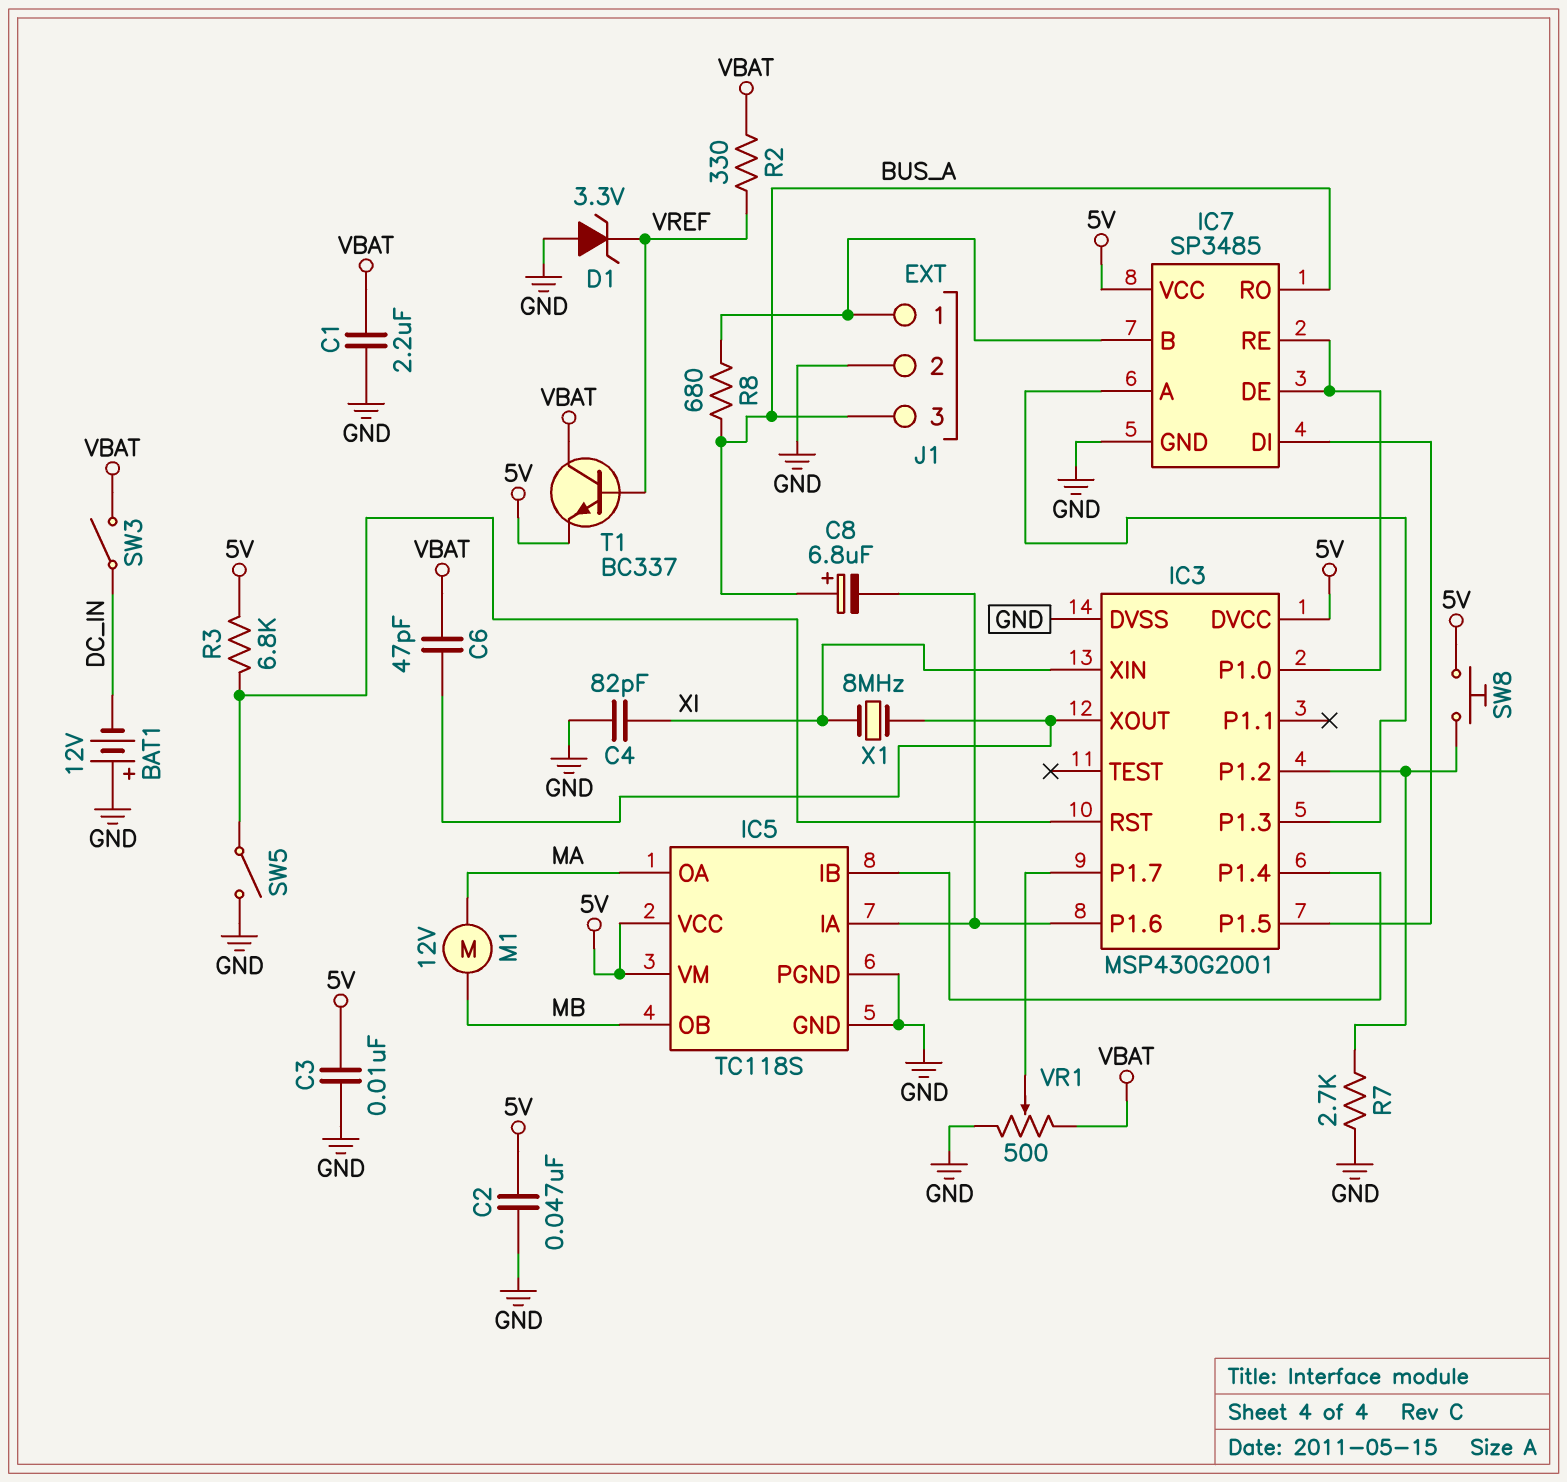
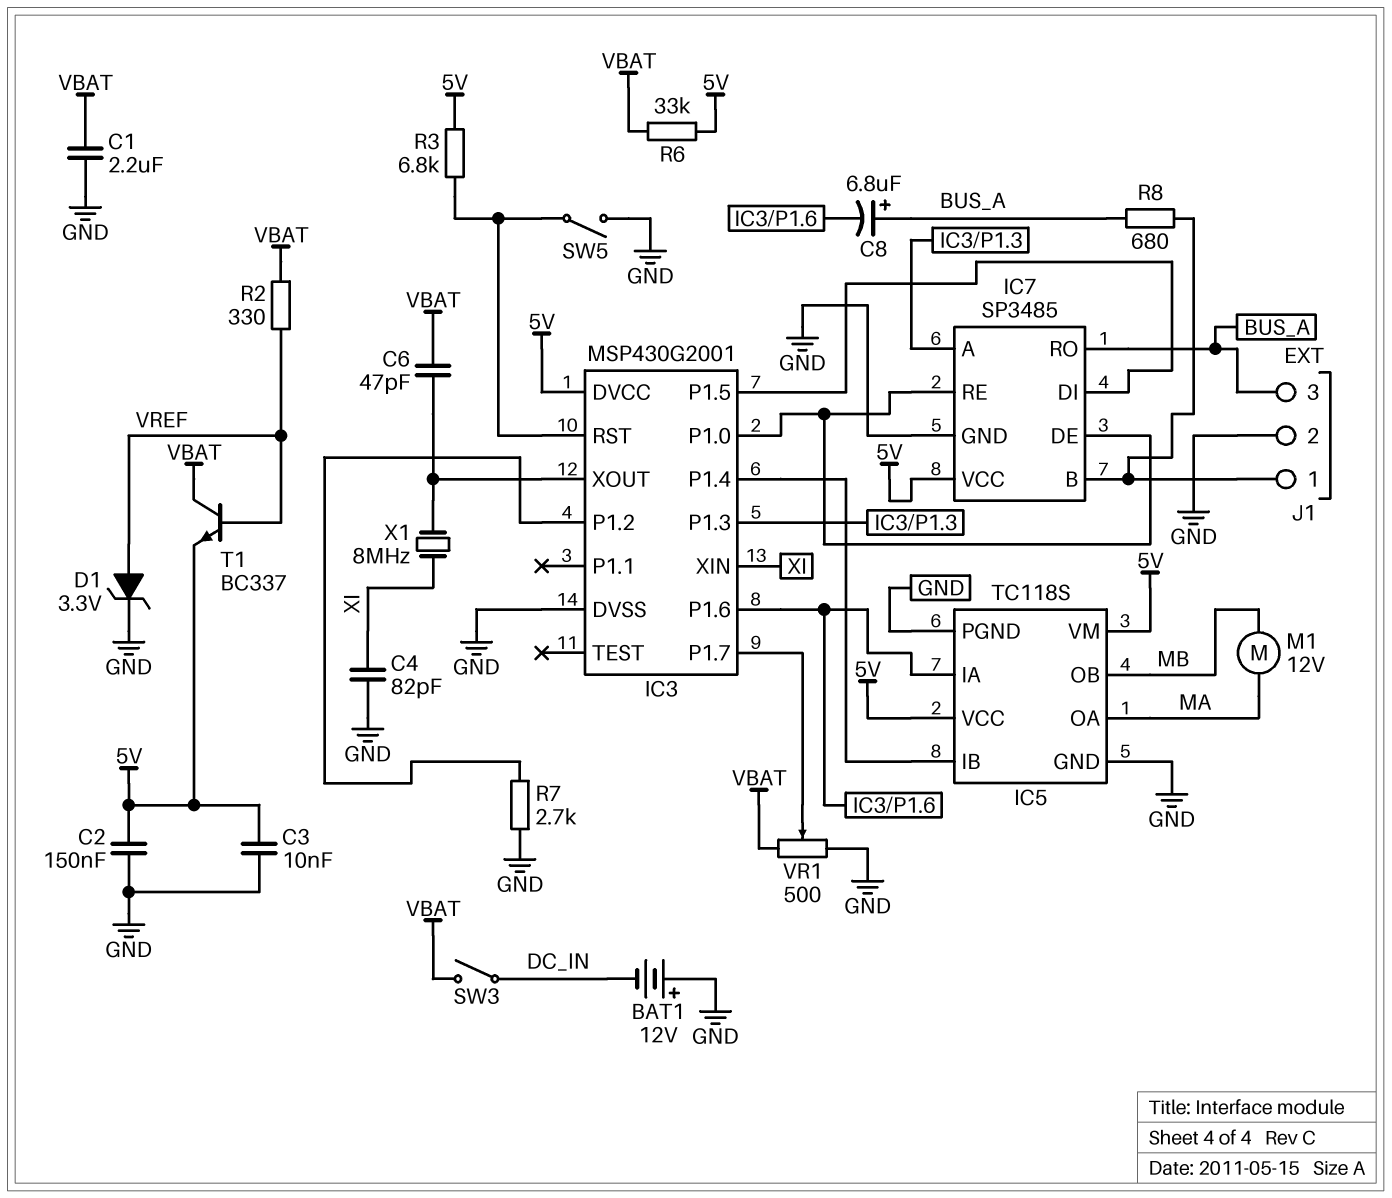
C2: 47nF (5V, GND) -> 150nF (5V, GND)
D1: zener 3.3V (A GND, K VREF) -> zener 3.3V (A VREF, K GND)
R6: none -> 33k (5V, VBAT)
SW8: button (5V, IC3/P1.2) -> none

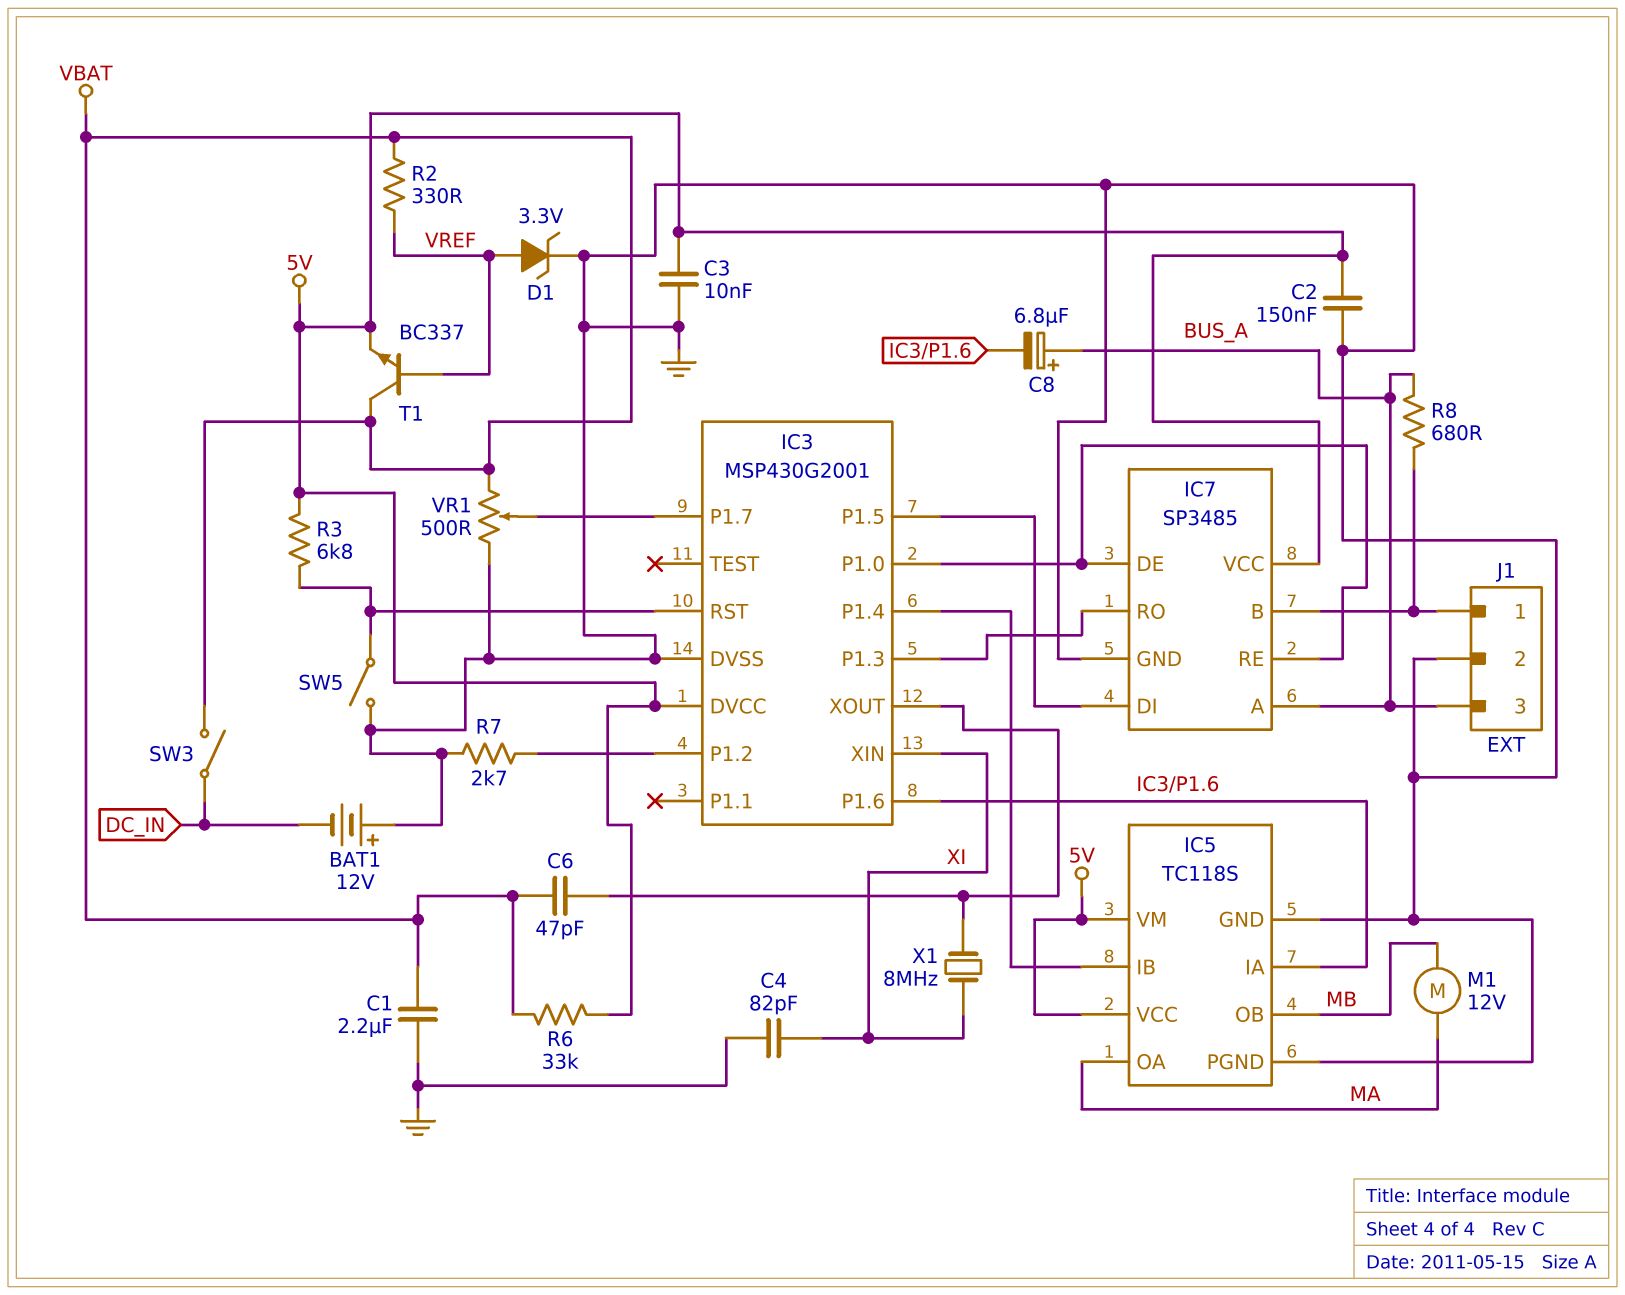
IC7 pin A: IC3/P1.3 -> BUS_A
IC7 pin RO: BUS_A -> IC3/P1.3

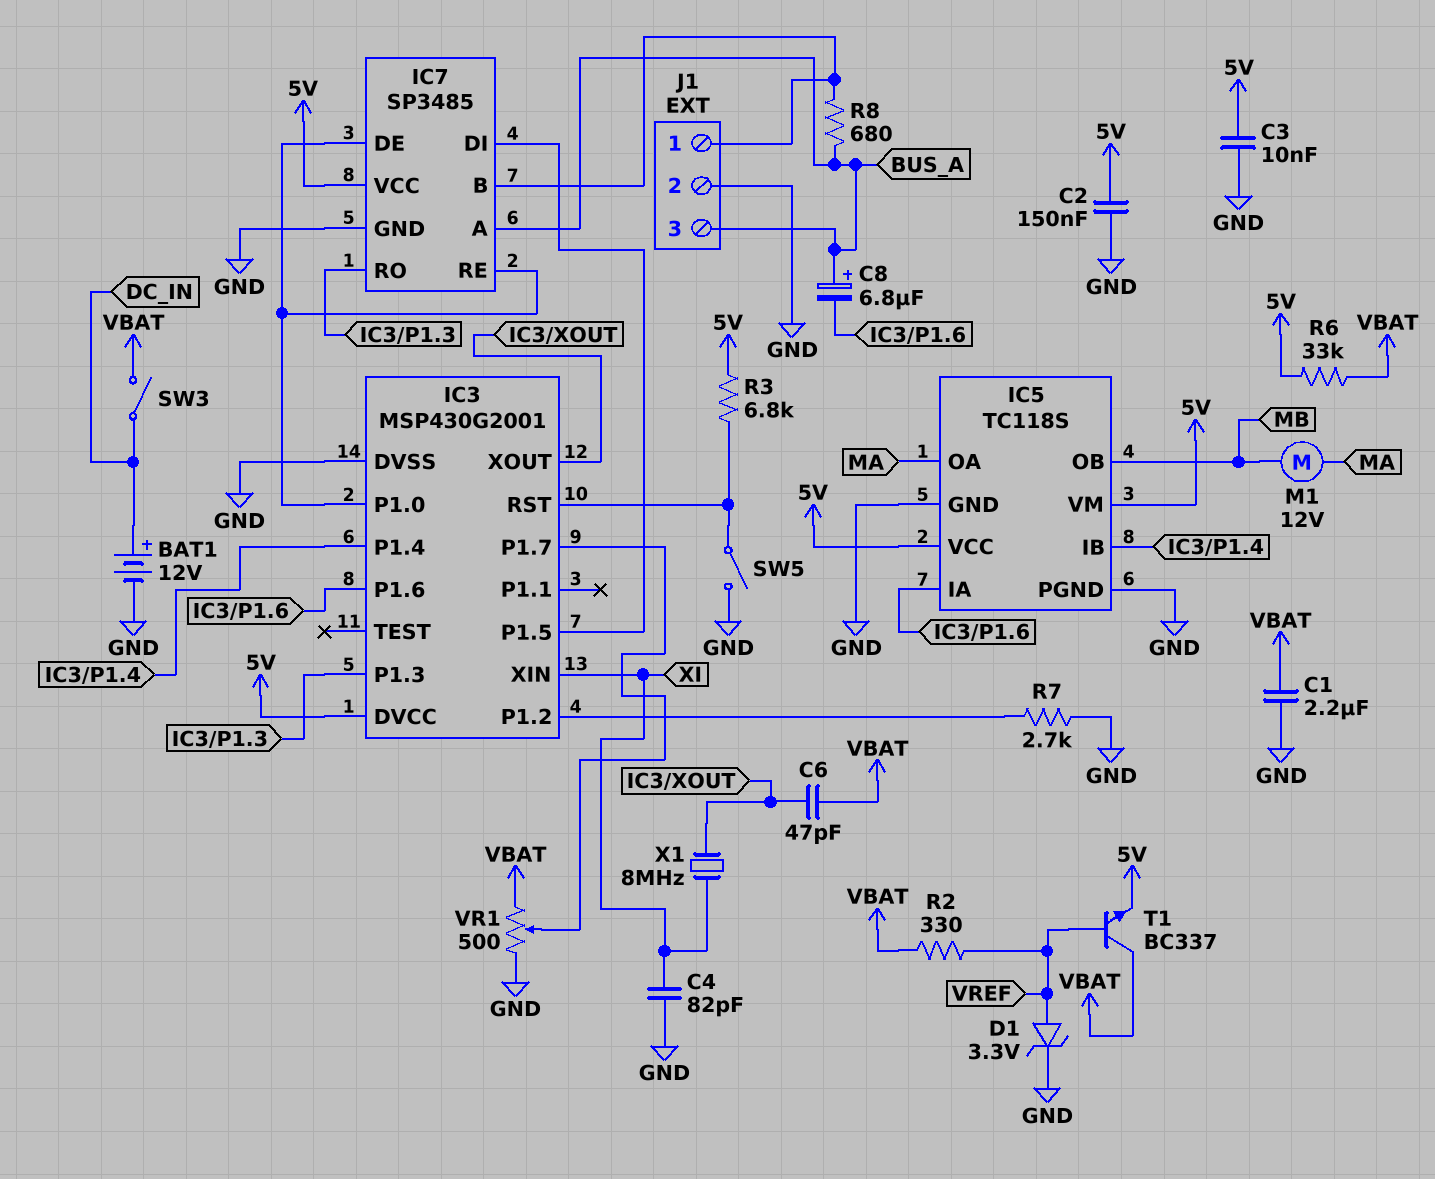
BAT1: 12V (plus GND, minus DC_IN) -> 12V (plus DC_IN, minus GND)

